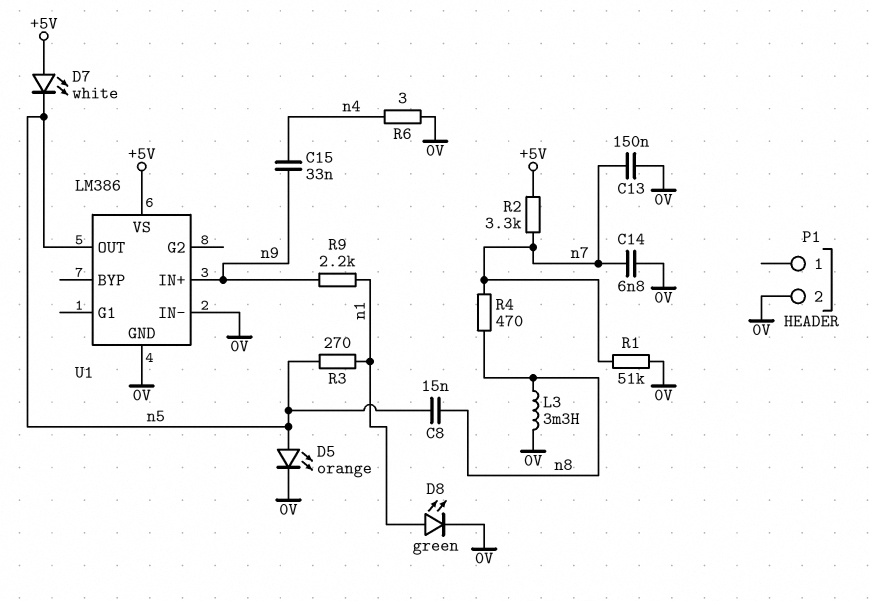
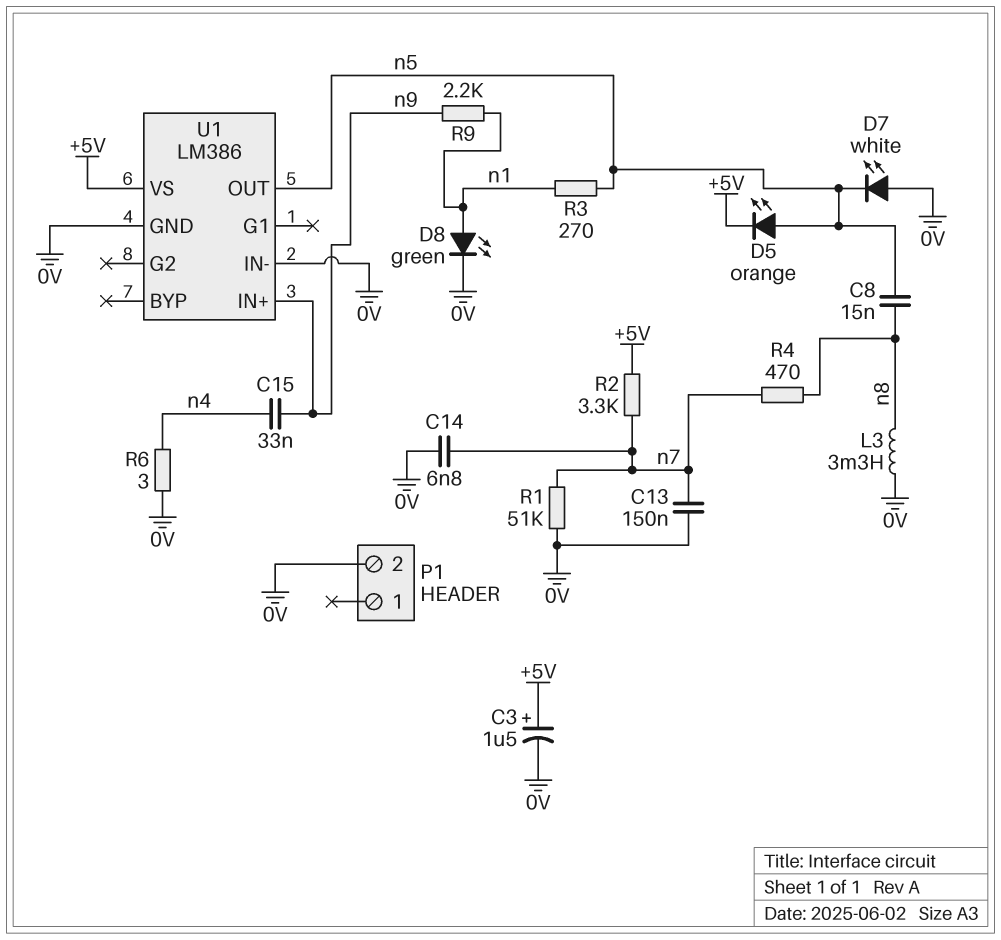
C3: none -> 1.5uF (plus +5V, minus 0V)
D5: LED orange (A n5, K 0V) -> LED orange (A n5, K +5V)
D7: LED white (A +5V, K n5) -> LED white (A 0V, K n5)

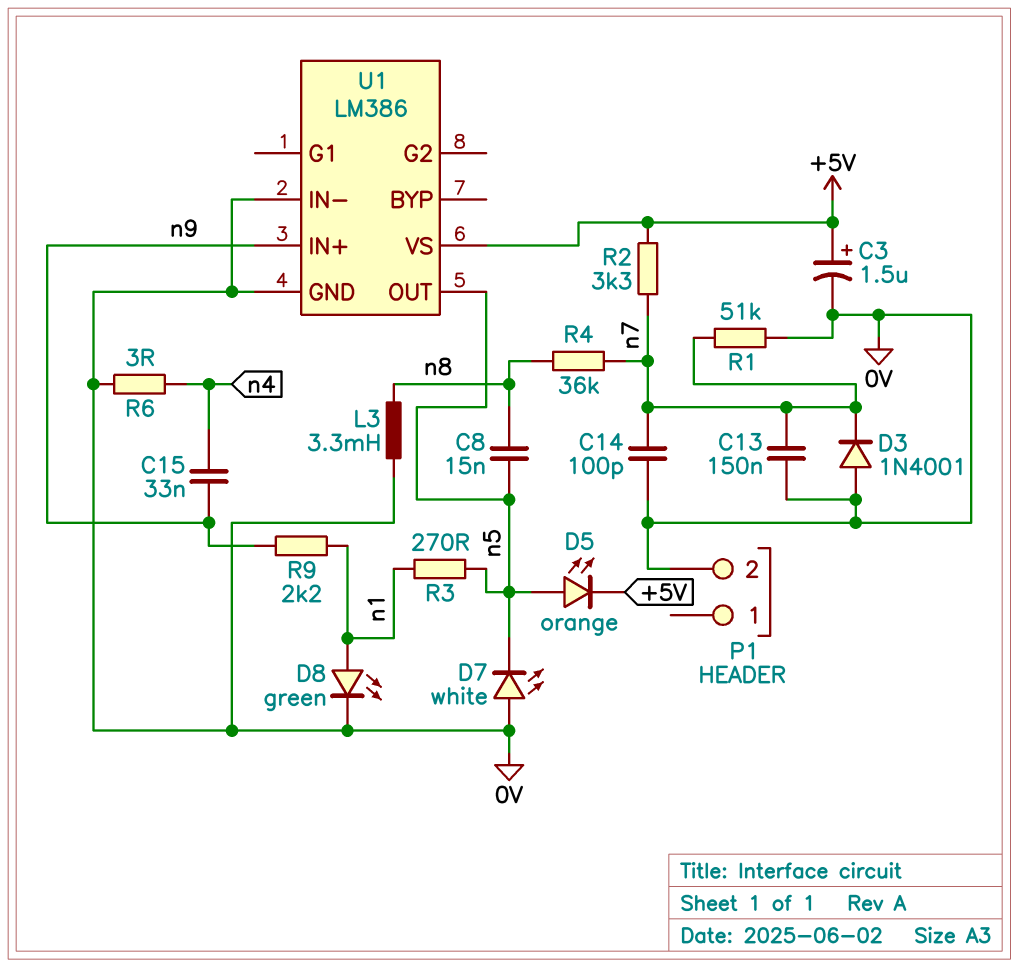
C14: 6.8nF (0V, n7) -> 100pF (0V, n7)
D3: none -> diode 1N4001 (A 0V, K n7)
R4: 470 (n7, n8) -> 36k (n7, n8)

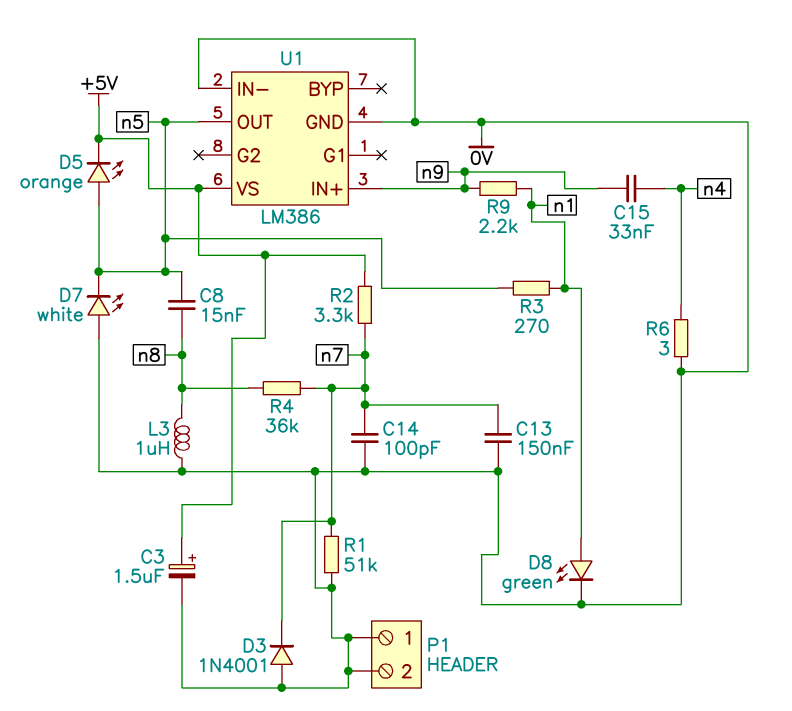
L3: 3.3mH (0V, n8) -> 1uH (0V, n8)
P1 pin 1: none -> 0V

